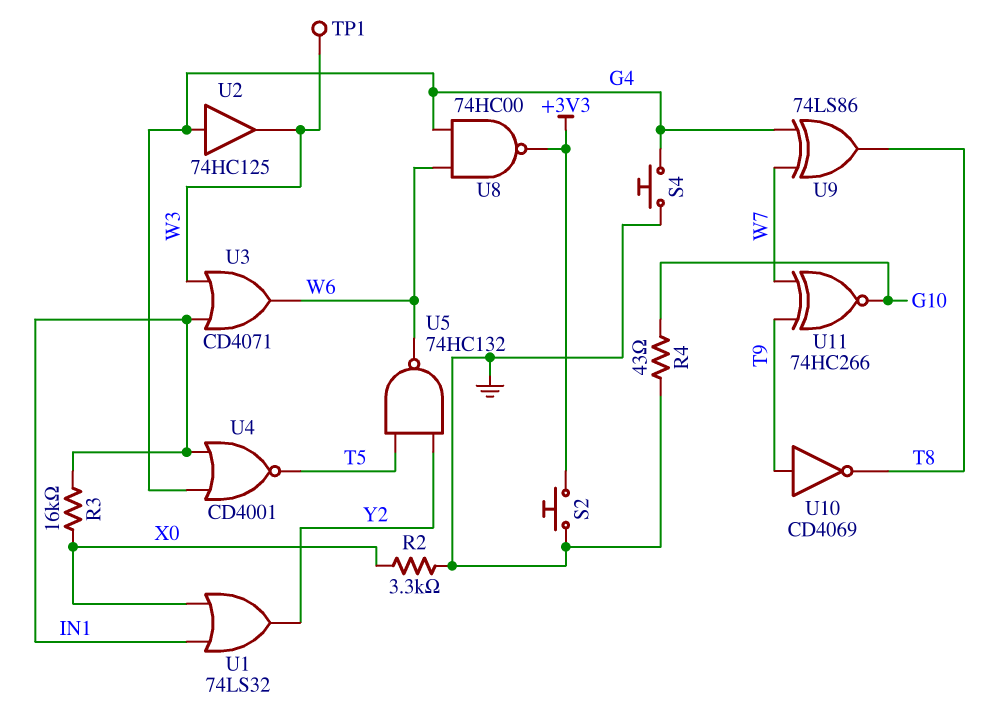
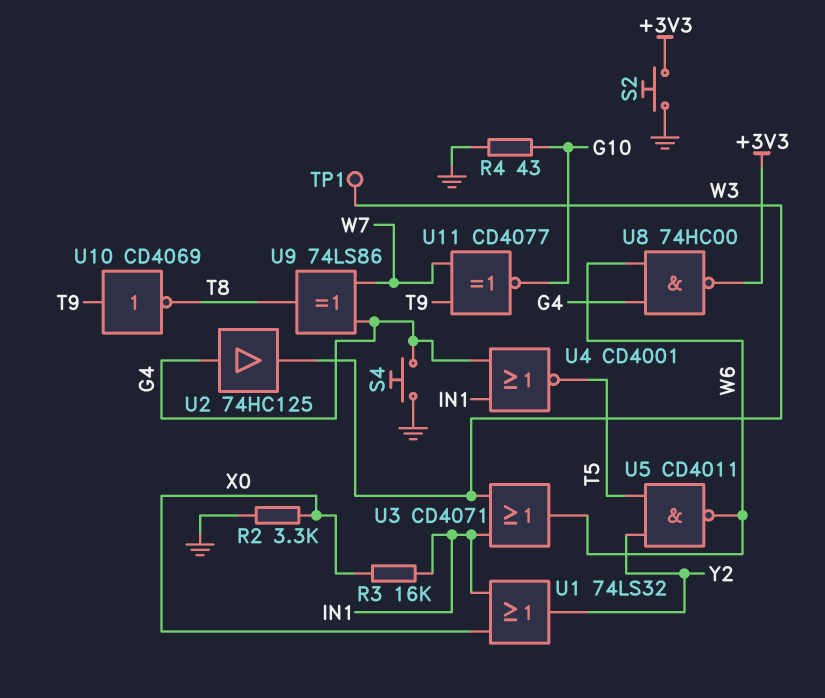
U5: NAND 74HC132 (in T5, in Y2, out W6) -> NAND CD4011 (in T5, in Y2, out W6)
U11: XNOR 74HC266 (in T9, in W7, out G10) -> XNOR CD4077 (in T9, in W7, out G10)

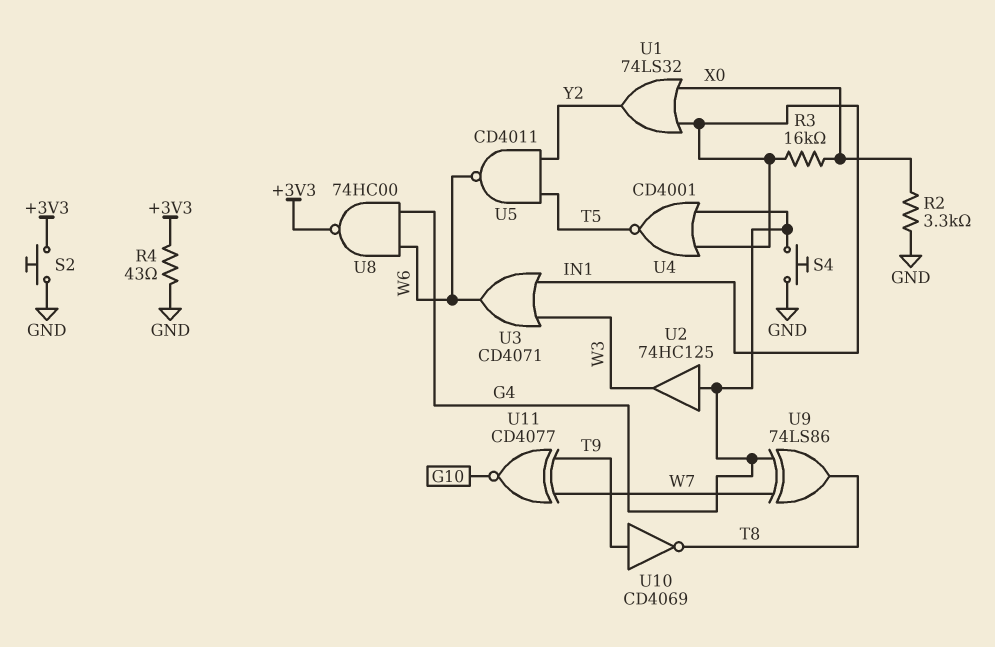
R4: 43 (G10, GND) -> 43 (+3V3, GND)
TP1: test point (W3) -> none

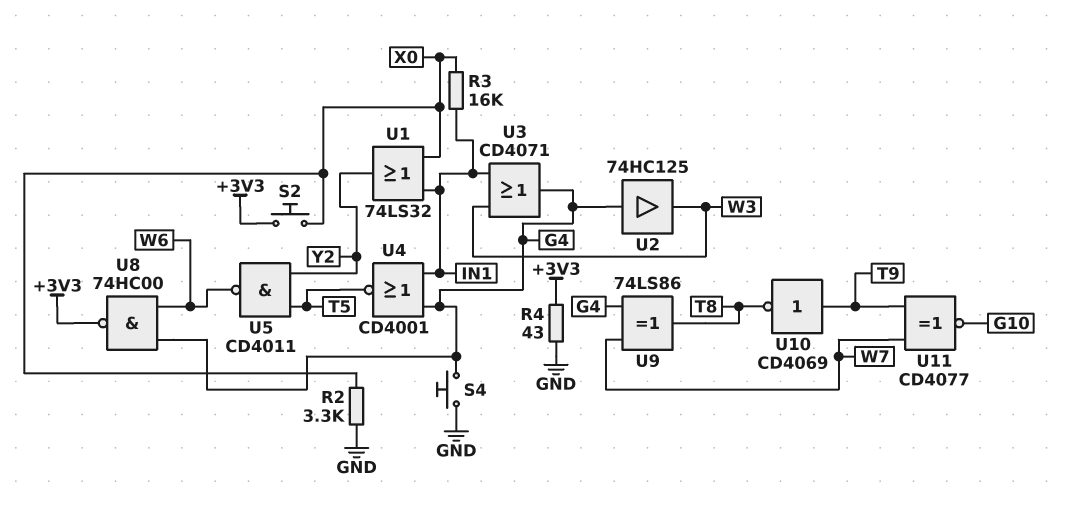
S2: button (+3V3, GND) -> button (+3V3, X0)
U3: OR CD4071 (in IN1, in W3, out W6) -> OR CD4071 (in IN1, in W3, out G4)

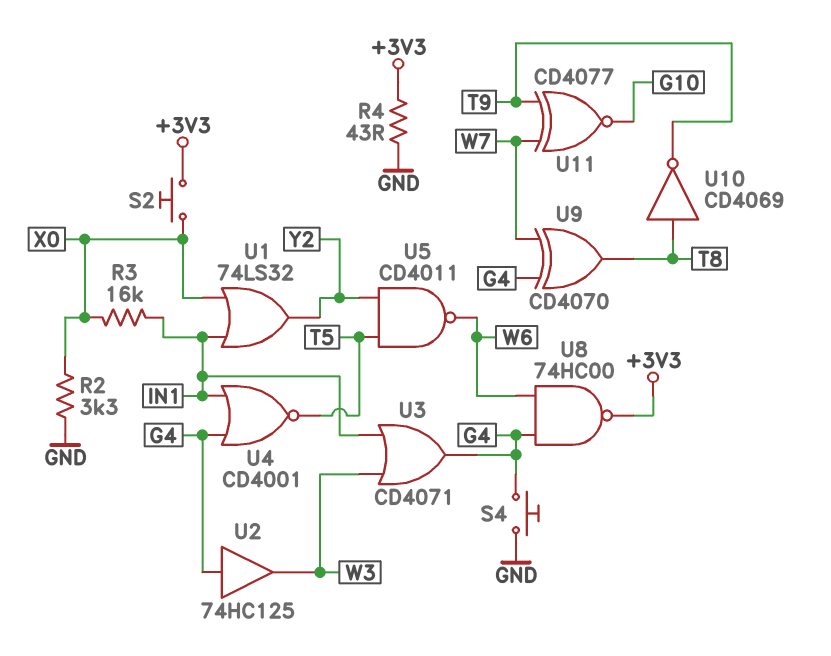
U9: XOR 74LS86 (in G4, in W7, out T8) -> XOR CD4070 (in G4, in W7, out T8)
U10: NOT CD4069 (in T9, out T8) -> NOT CD4069 (in T8, out T9)

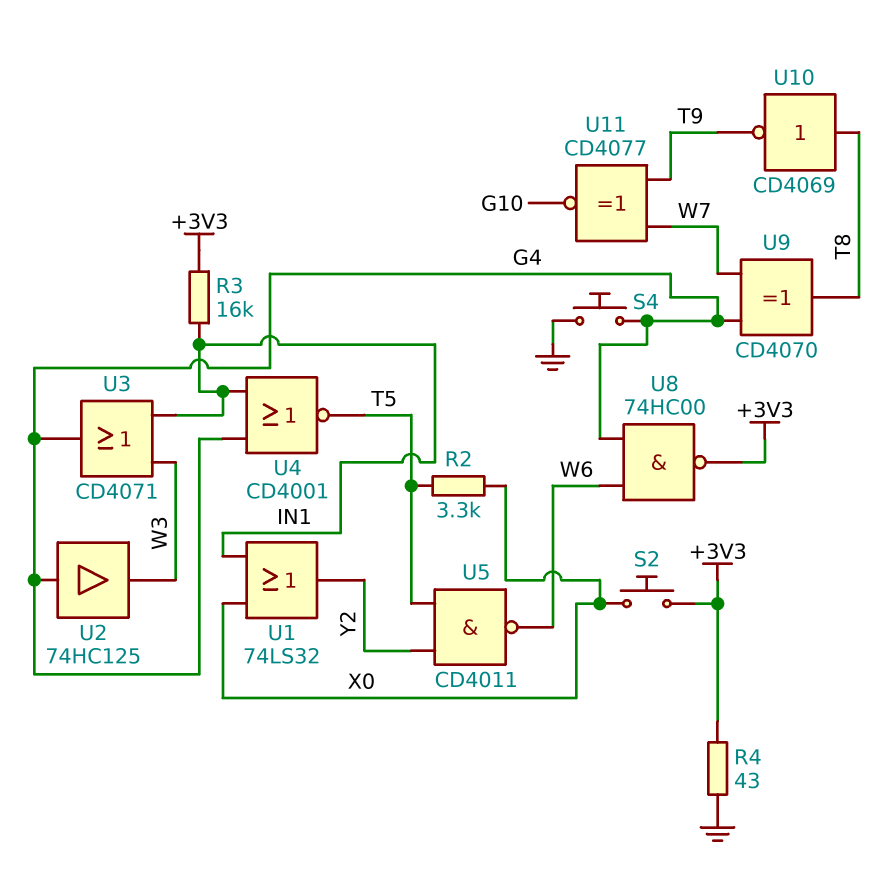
R2: 3.3k (GND, X0) -> 3.3k (T5, X0)
R3: 16k (IN1, X0) -> 16k (+3V3, IN1)

